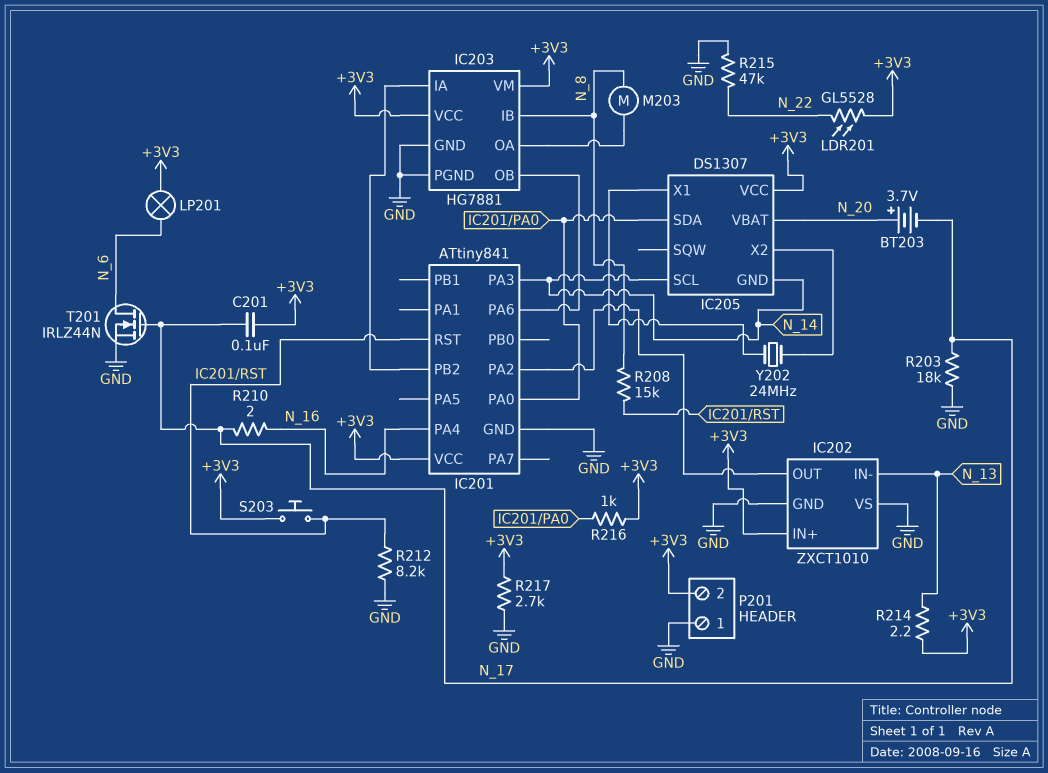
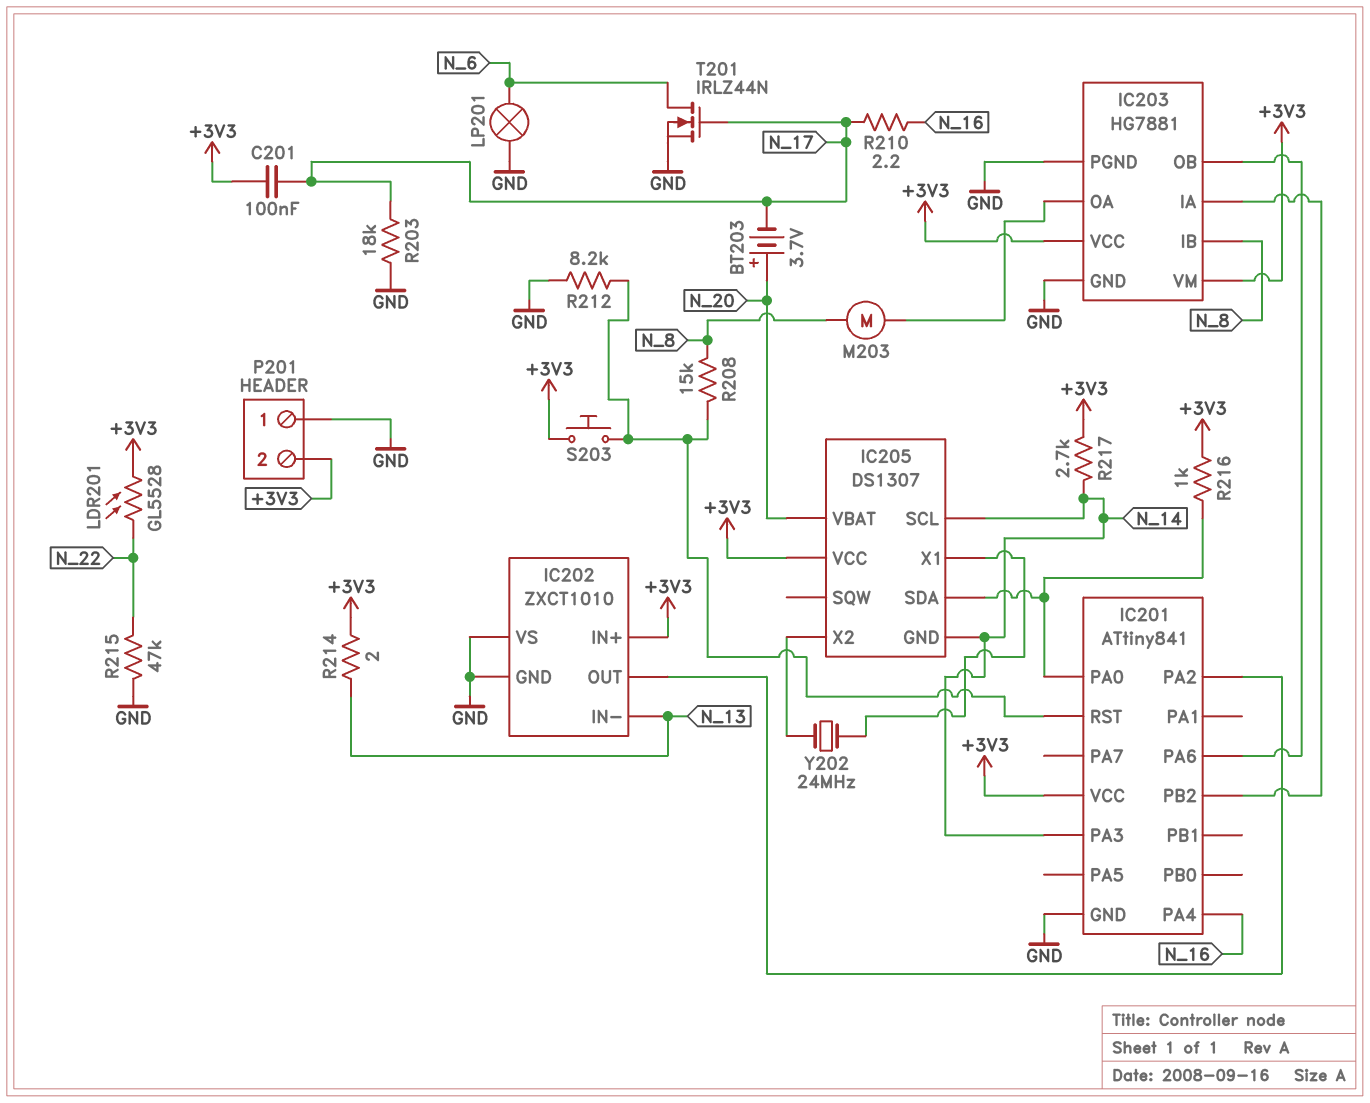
LP201: lamp (+3V3, N_6) -> lamp (GND, N_6)
R210: 2 (N_16, N_17) -> 2.2 (N_16, N_17)
R214: 2.2 (+3V3, N_13) -> 2 (+3V3, N_13)
R217: 2.7k (+3V3, GND) -> 2.7k (+3V3, N_14)

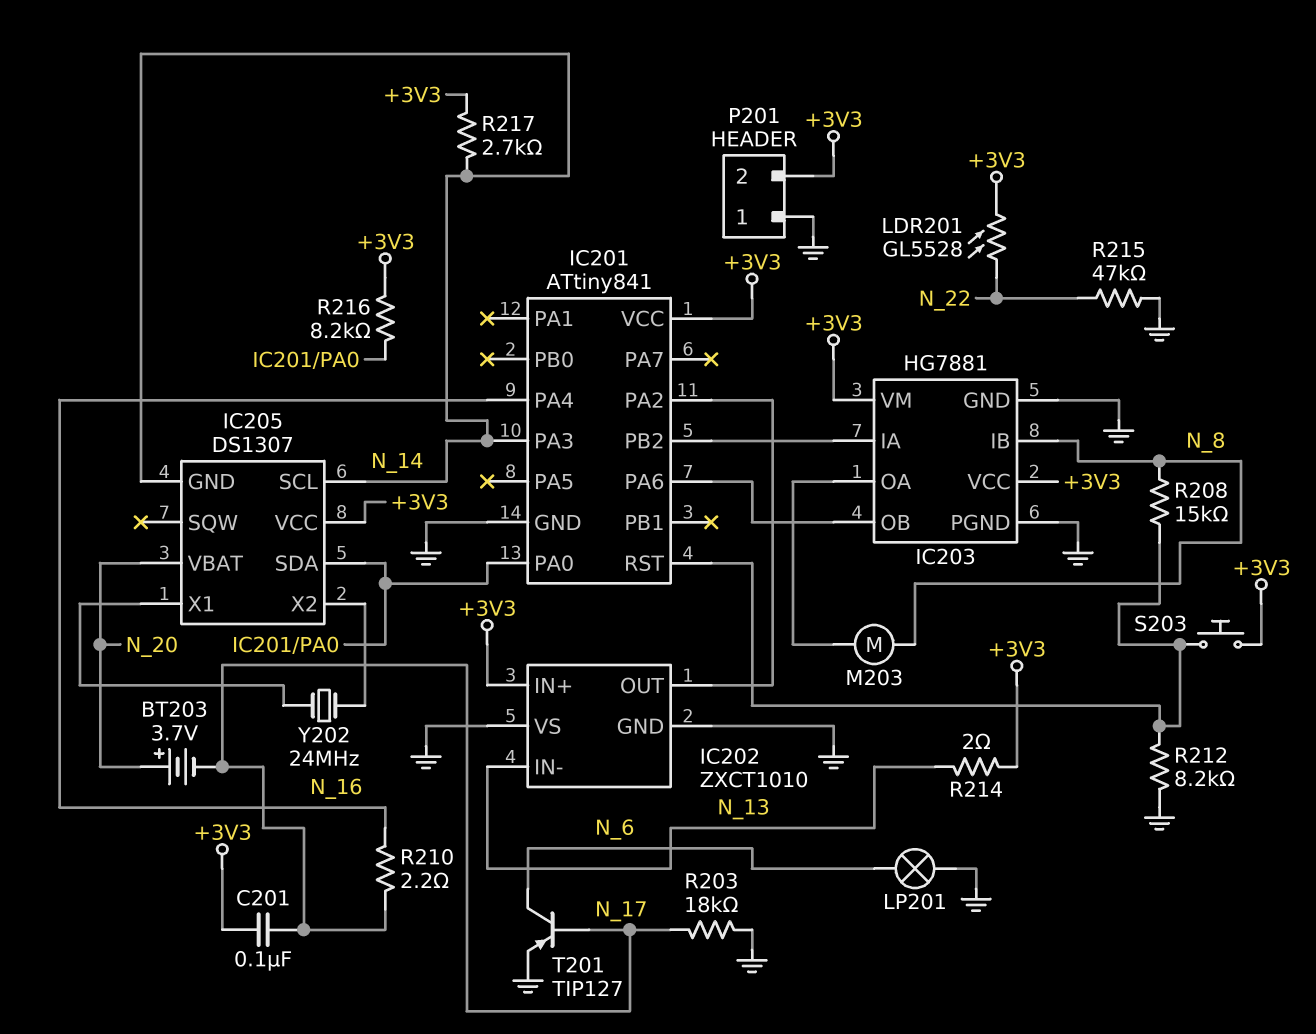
R216: 1k (+3V3, IC201/PA0) -> 8.2k (+3V3, IC201/PA0)
T201: NMOS IRLZ44N (G N_17, D N_6, S GND) -> PNP TIP127 (B N_17, C N_6, E GND)

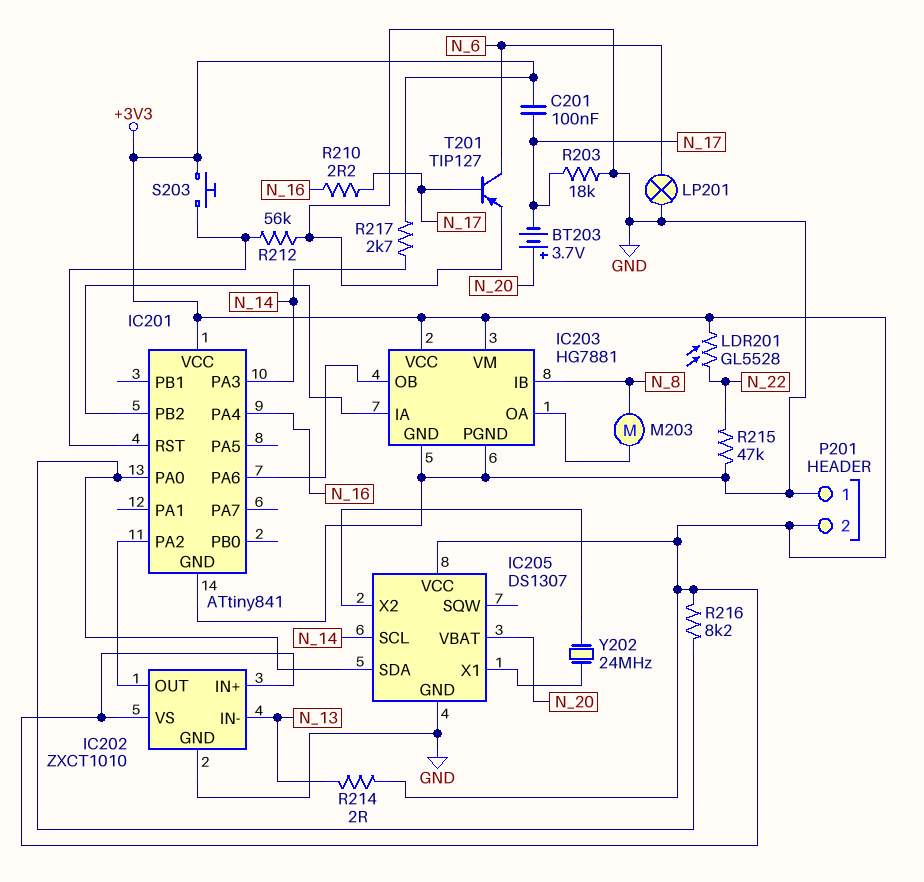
IC202 pin VS: GND -> +3V3
IC205 pin GND: N_14 -> GND
R208: 15k (IC201/RST, N_8) -> none
R212: 8.2k (GND, IC201/RST) -> 56k (GND, IC201/RST)

